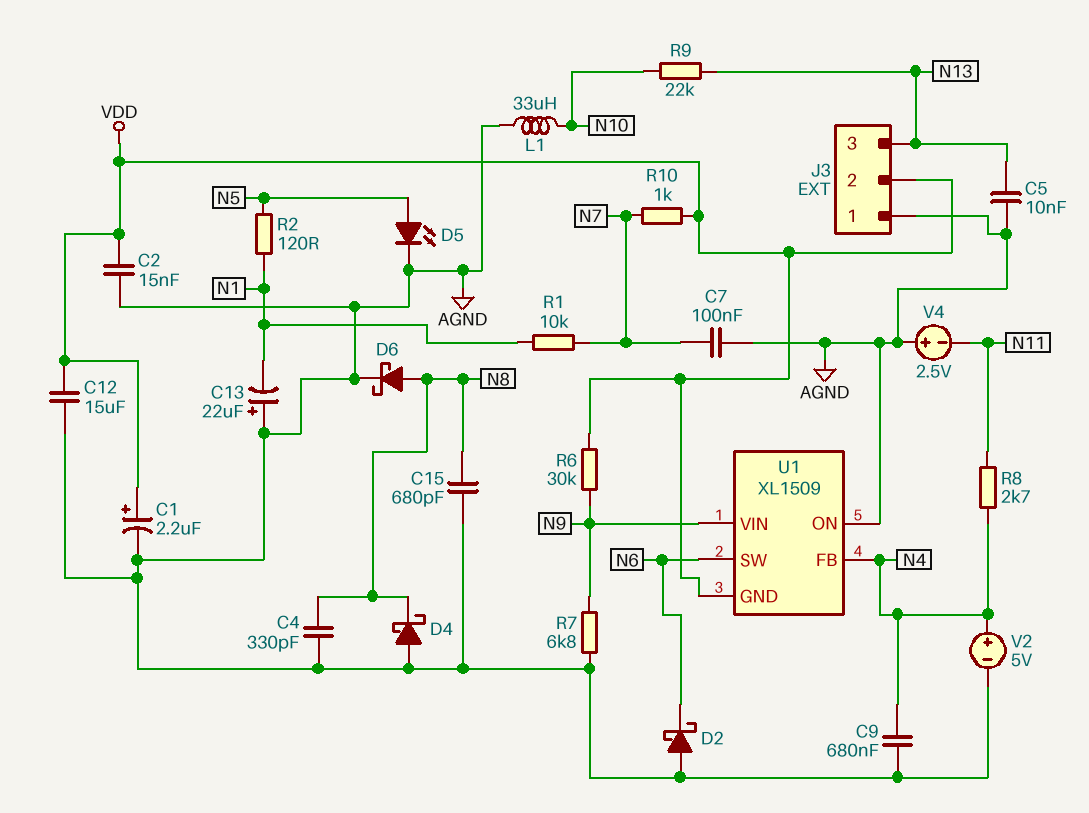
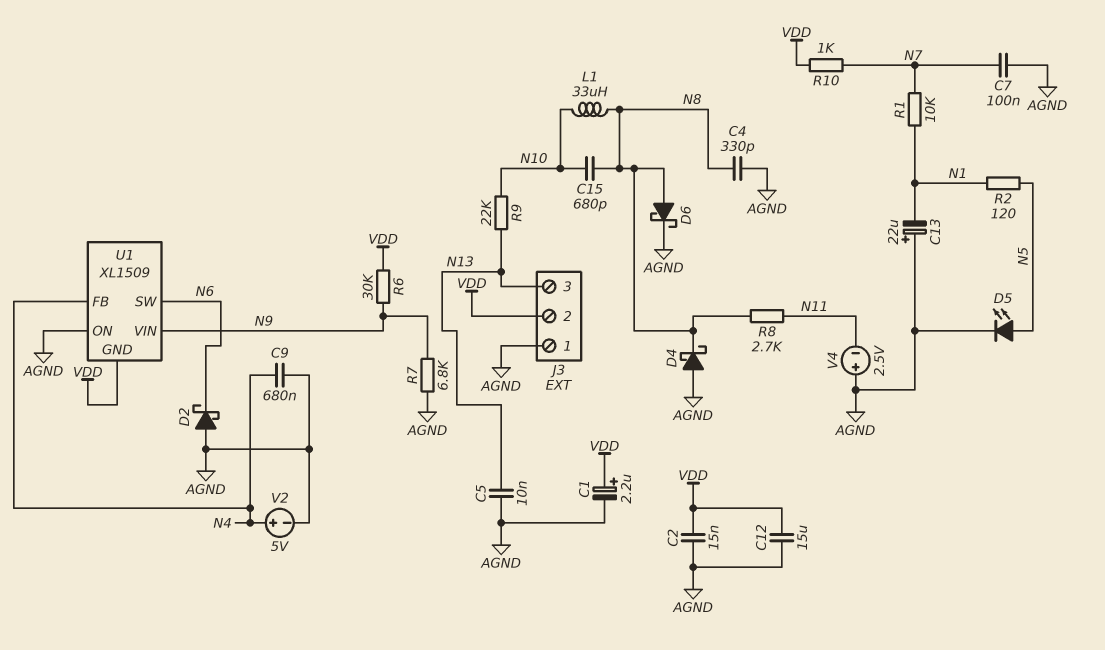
C15: 680pF (AGND, N8) -> 680pF (N8, N10)
L1: 33uH (AGND, N10) -> 33uH (N8, N10)
R8: 2.7k (N4, N11) -> 2.7k (N8, N11)

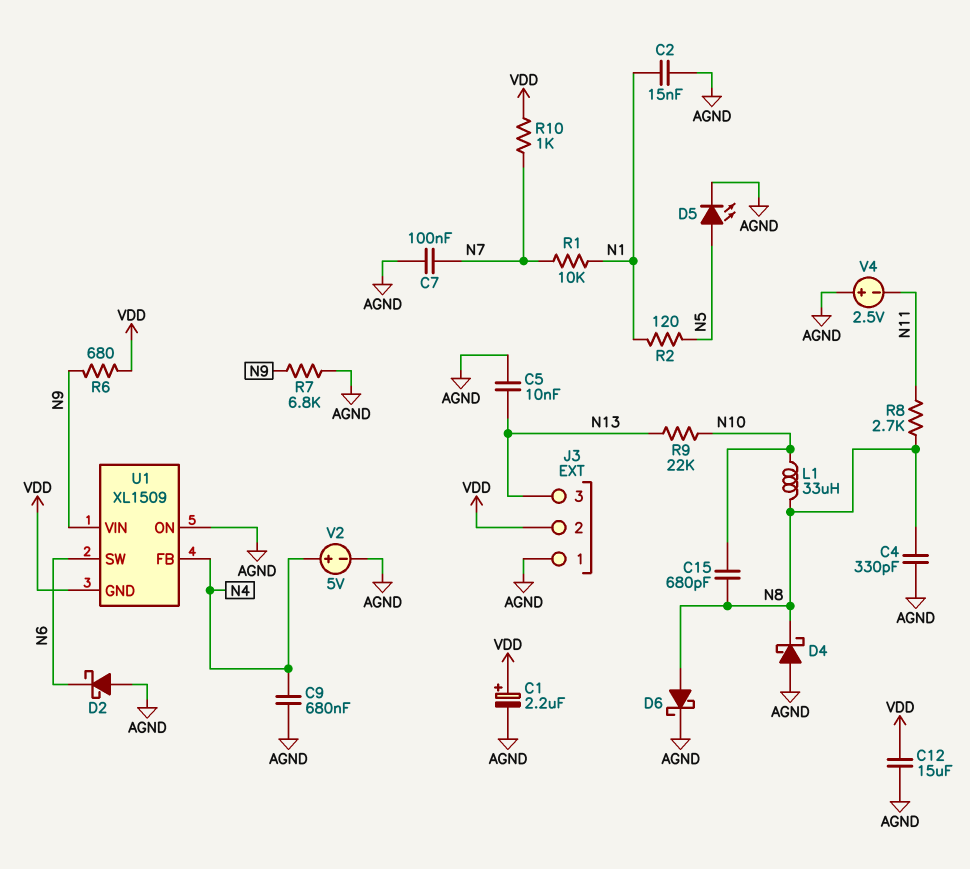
C2: 15nF (AGND, VDD) -> 15nF (AGND, N1)
C13: 22uF (plus AGND, minus N1) -> none
R6: 30k (N9, VDD) -> 680 (N9, VDD)

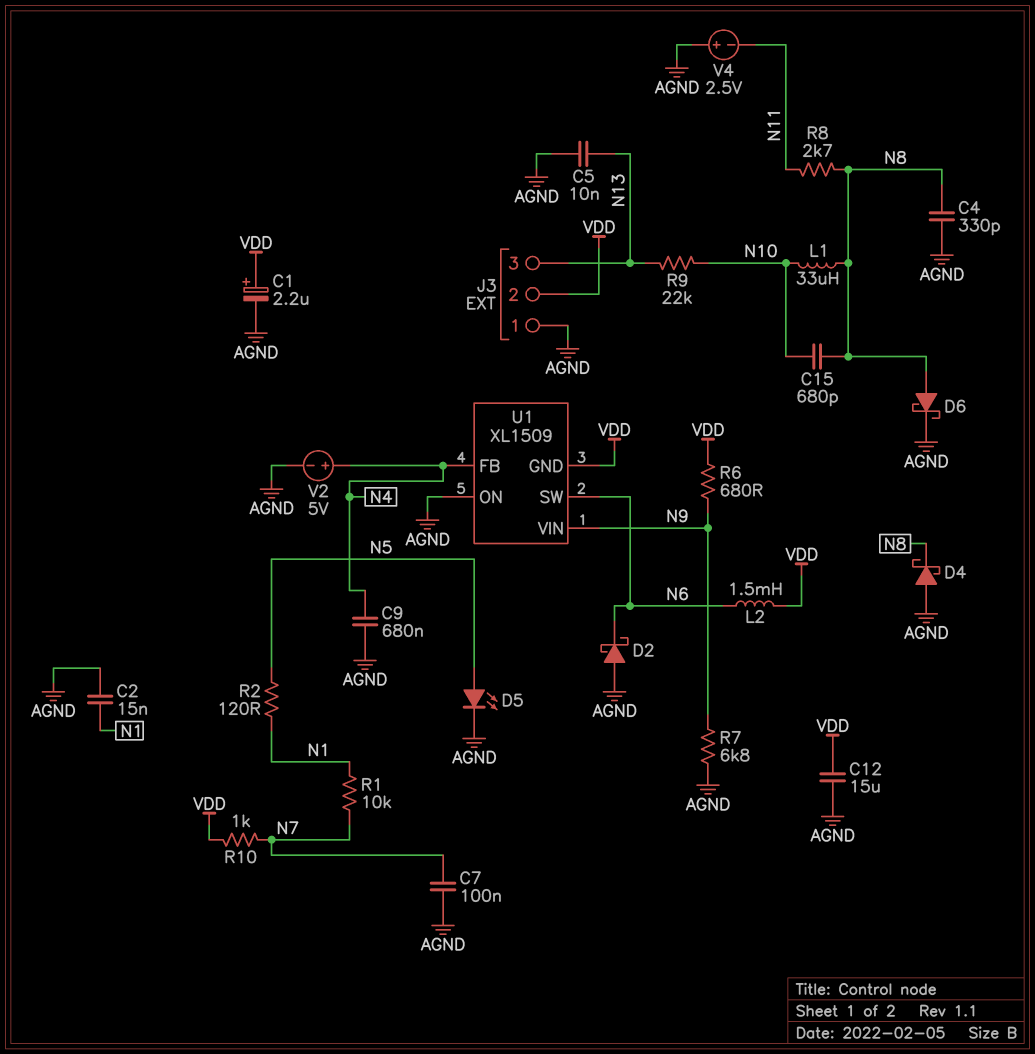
L2: none -> 1.5mH (N6, VDD)

